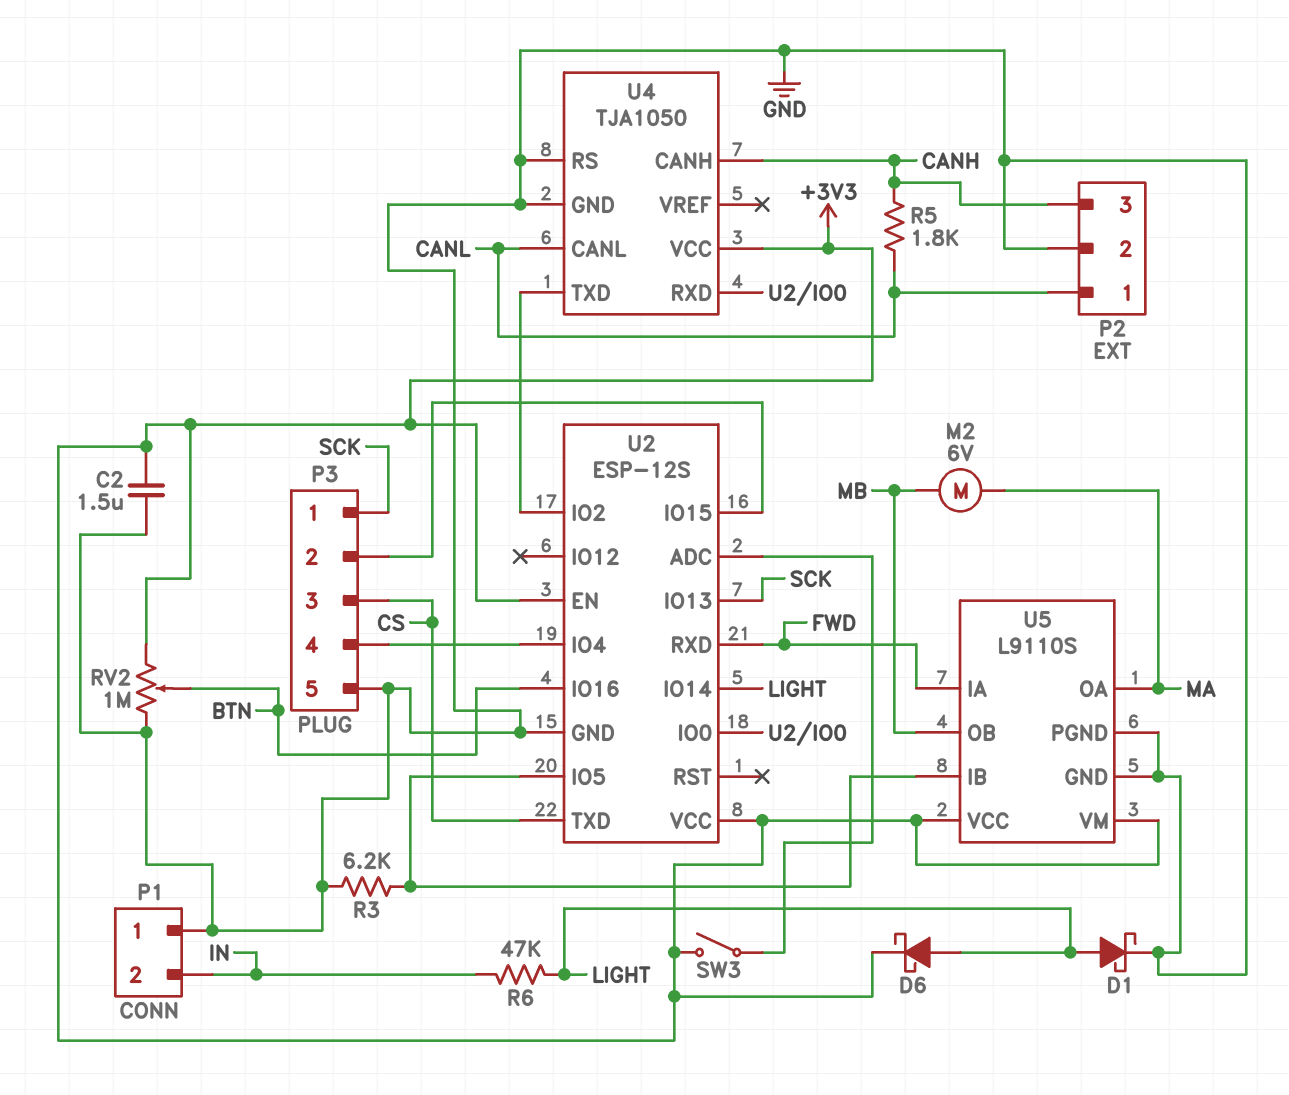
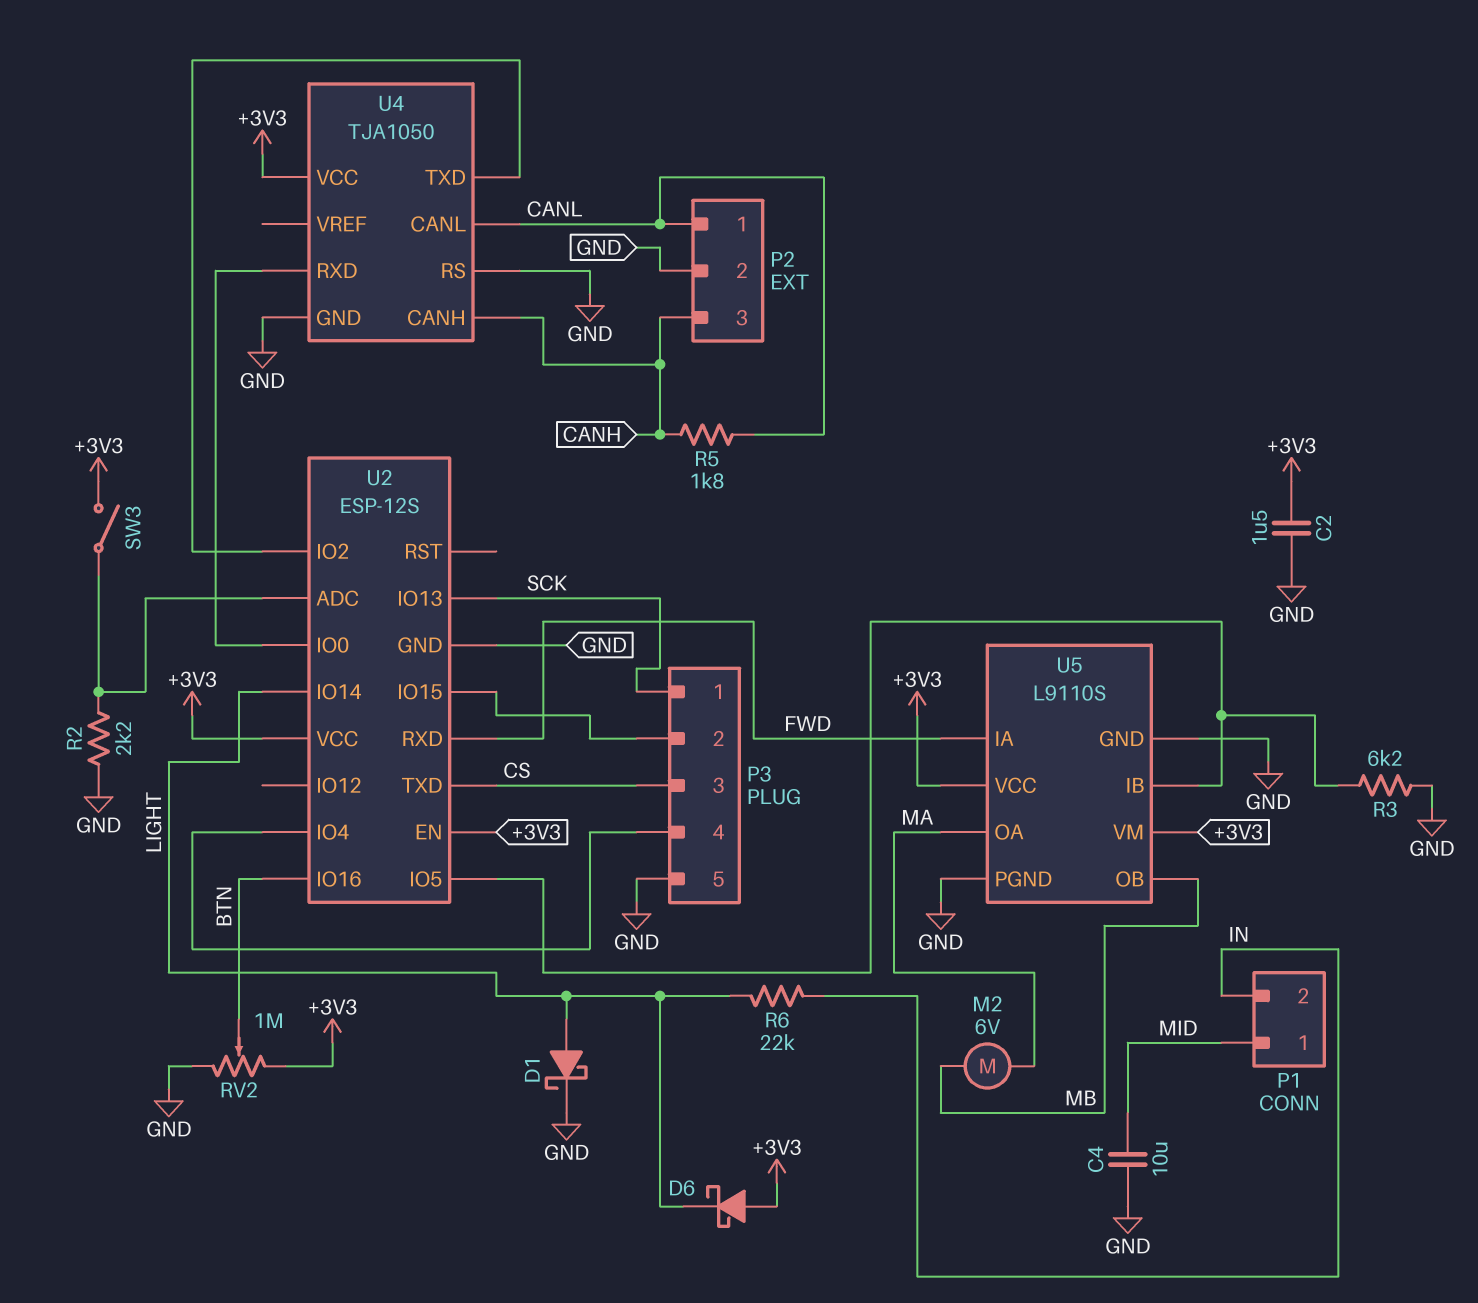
C4: none -> 10uF (GND, MID)
D6: schottky (A LIGHT, K +3V3) -> schottky (A +3V3, K LIGHT)
P1 pin 1: GND -> MID
R2: none -> 2.2k (GND, U2/ADC)
R6: 47k (IN, LIGHT) -> 22k (IN, LIGHT)

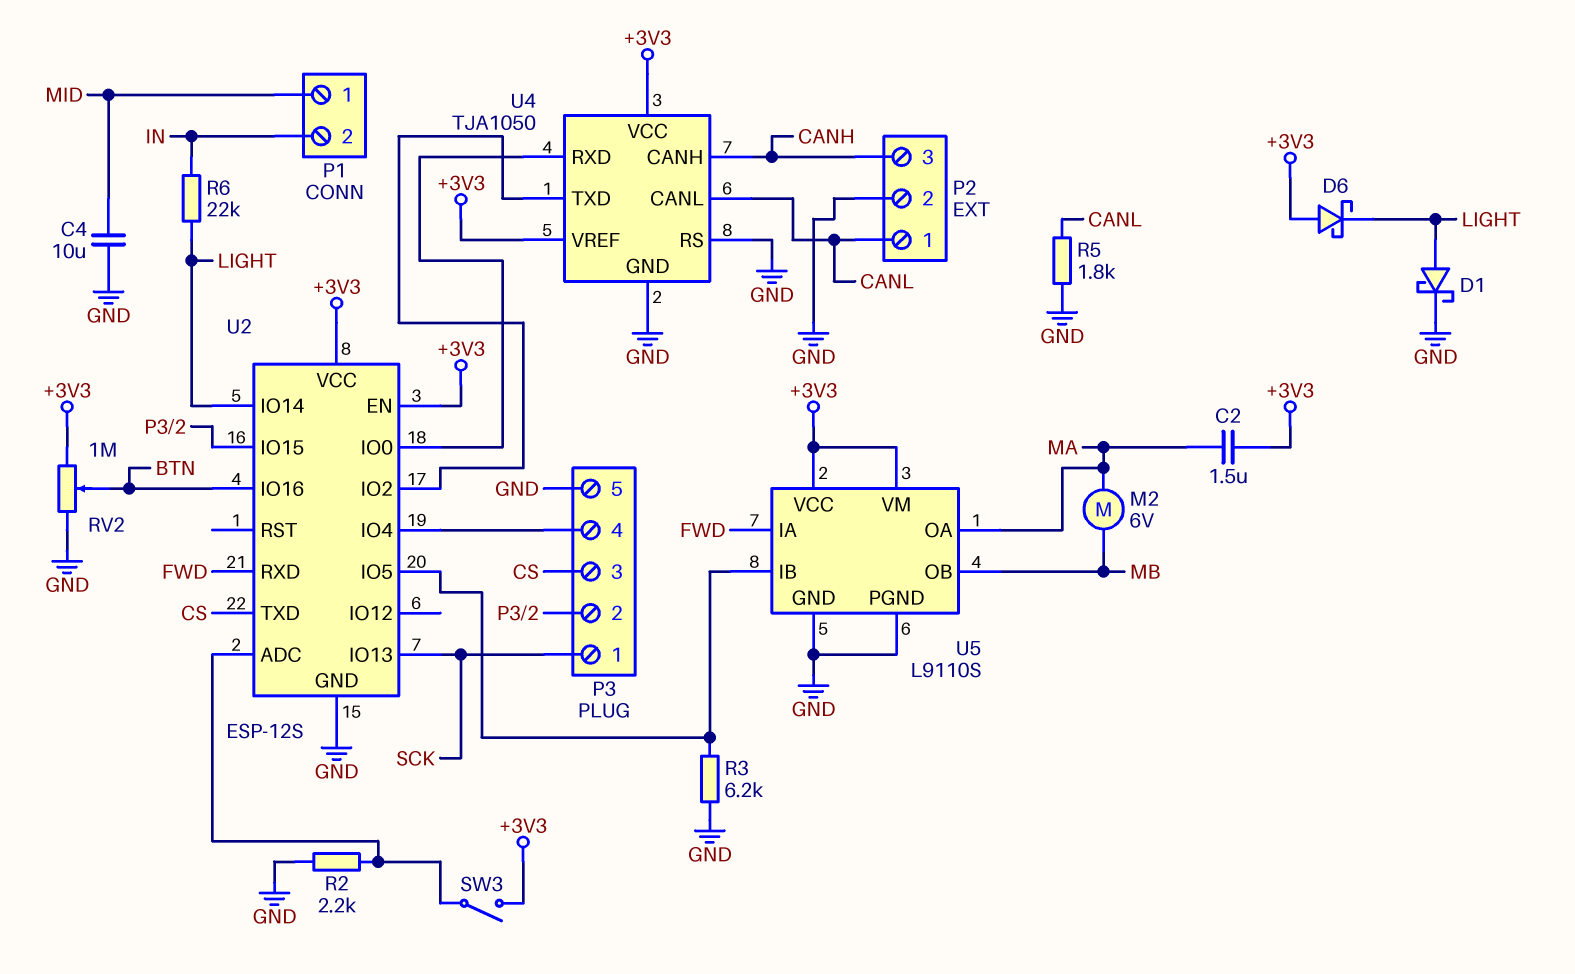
C2: 1.5uF (+3V3, GND) -> 1.5uF (+3V3, MA)
R5: 1.8k (CANH, CANL) -> 1.8k (CANL, GND)
U4 pin VREF: none -> +3V3

